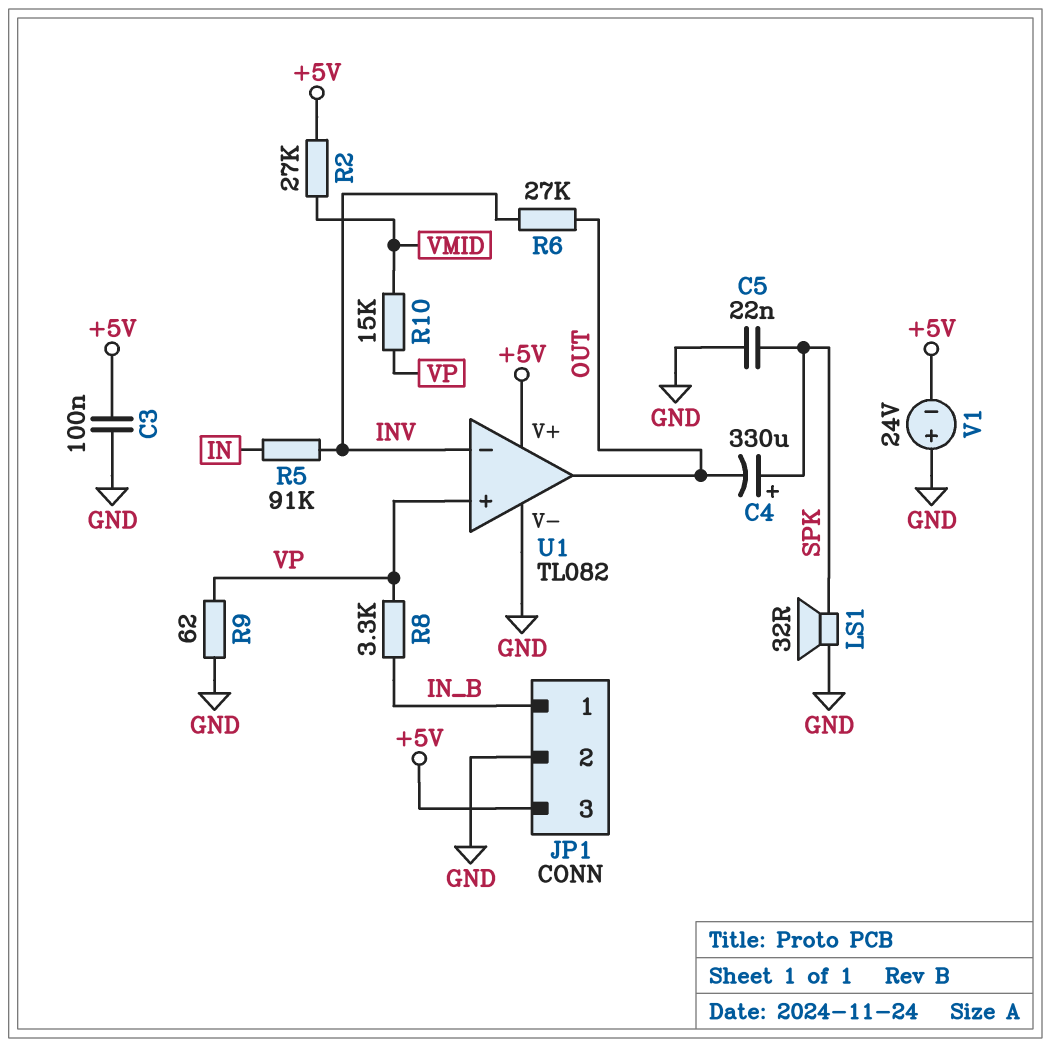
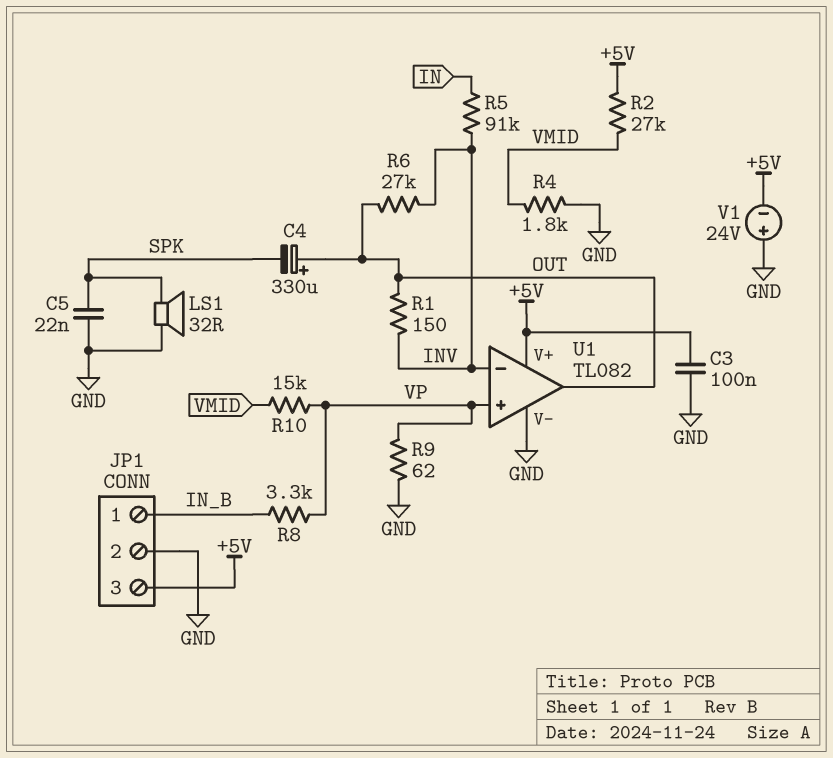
C4: 330uF (plus SPK, minus OUT) -> 330uF (plus OUT, minus SPK)
R1: none -> 150 (INV, OUT)
R4: none -> 1.8k (GND, VMID)

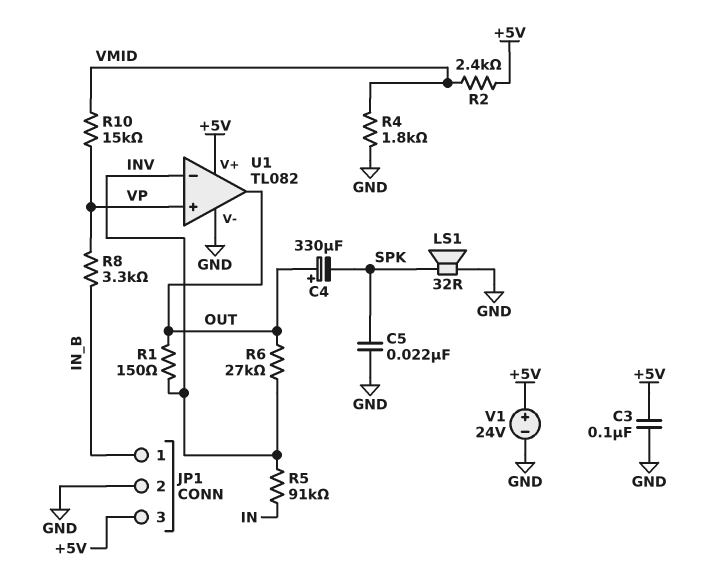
R2: 27k (+5V, VMID) -> 2.4k (+5V, VMID)
R9: 62 (GND, VP) -> none
V1: 24V (plus GND, minus +5V) -> 24V (plus +5V, minus GND)

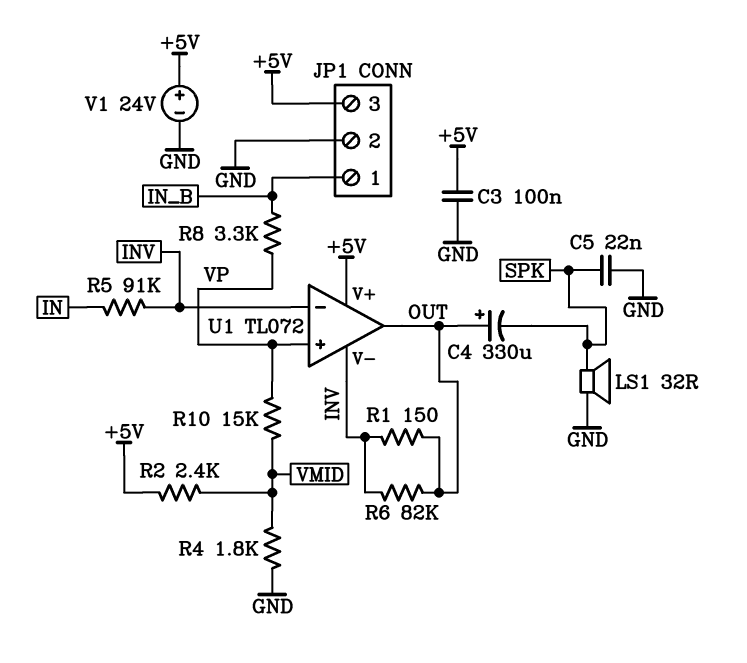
R6: 27k (INV, OUT) -> 82k (INV, OUT)
U1: TL082 -> TL072
U1 pin V-: GND -> INV

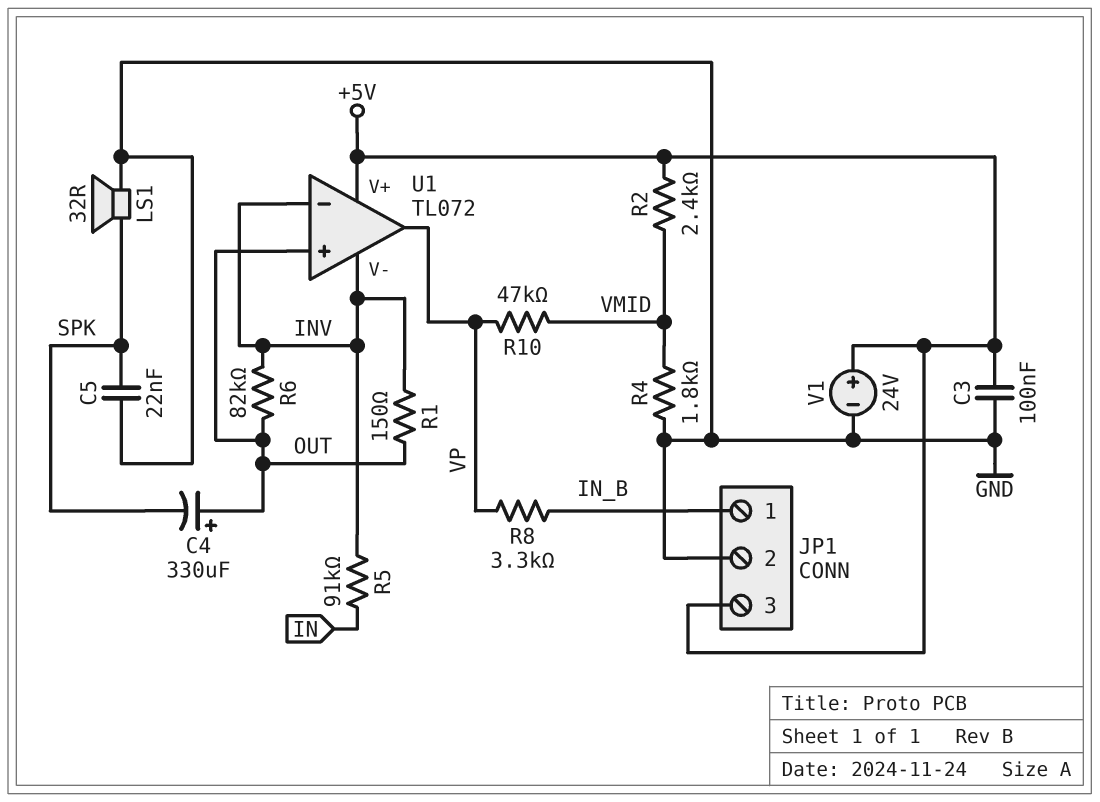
R10: 15k (VMID, VP) -> 47k (VMID, VP)
U1 pin in+: VP -> OUT
U1 pin out: OUT -> VP

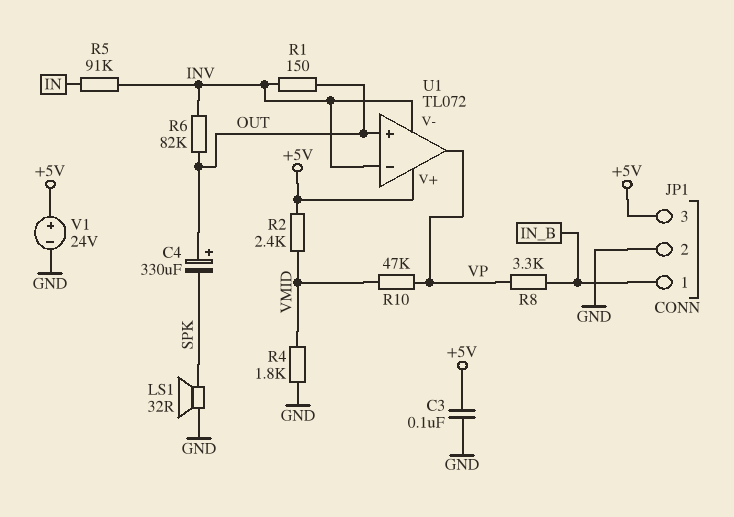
C5: 22nF (GND, SPK) -> none

